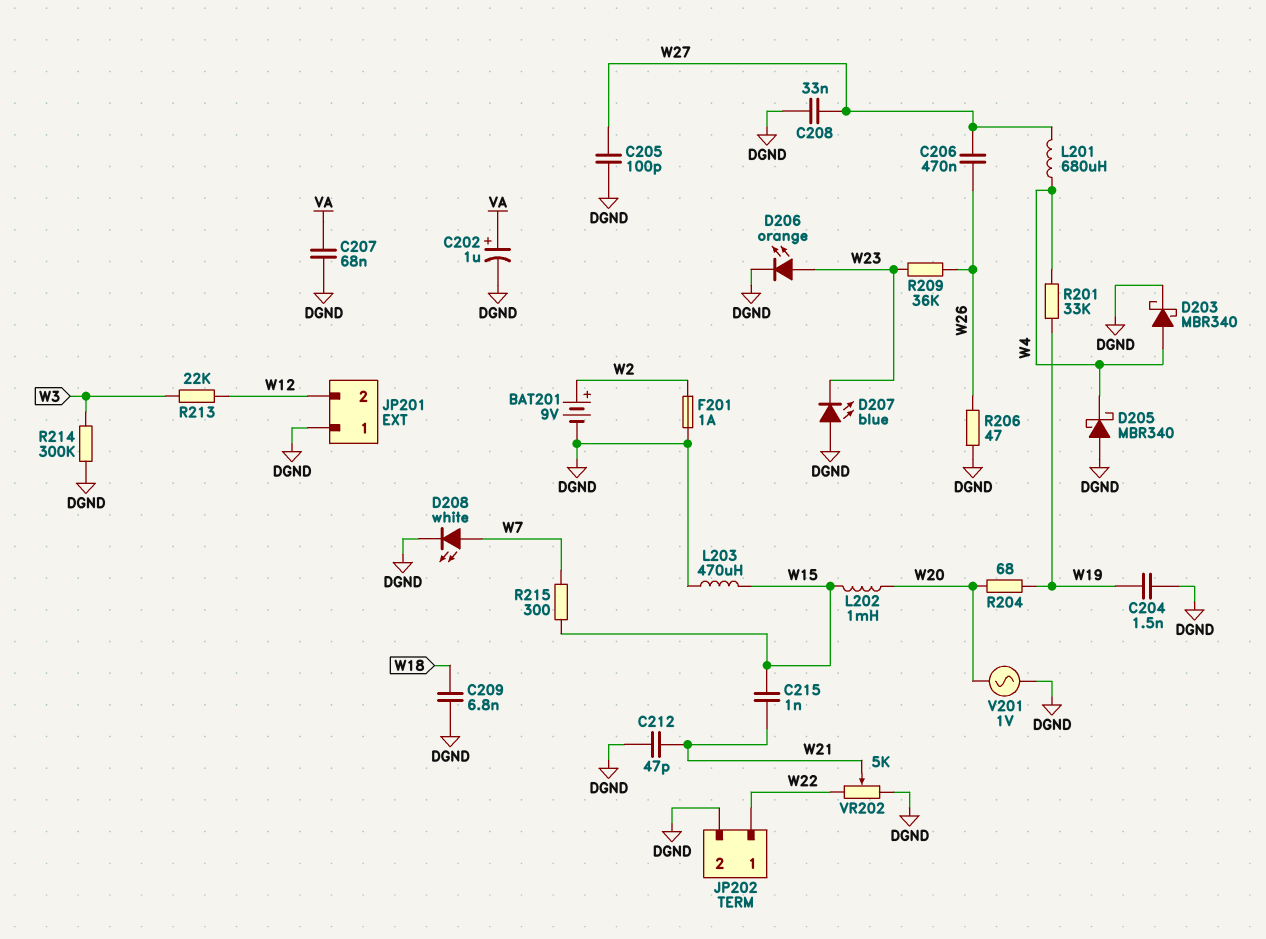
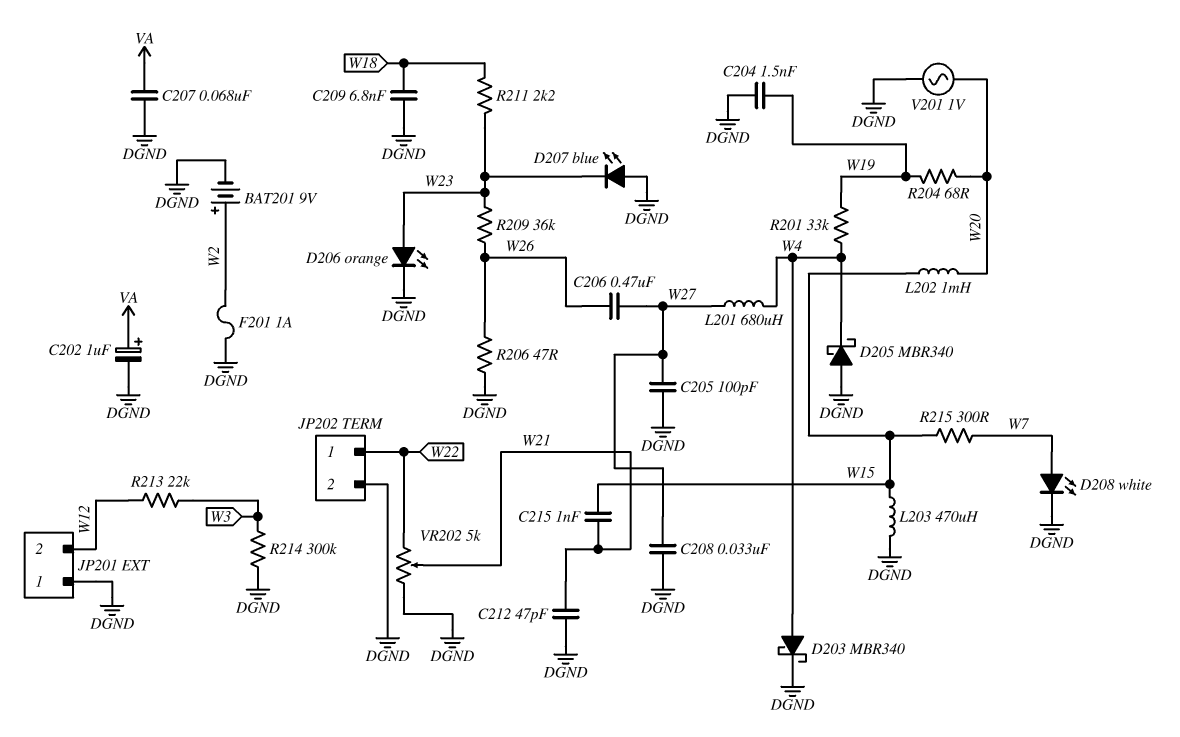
R211: none -> 2.2k (W18, W23)

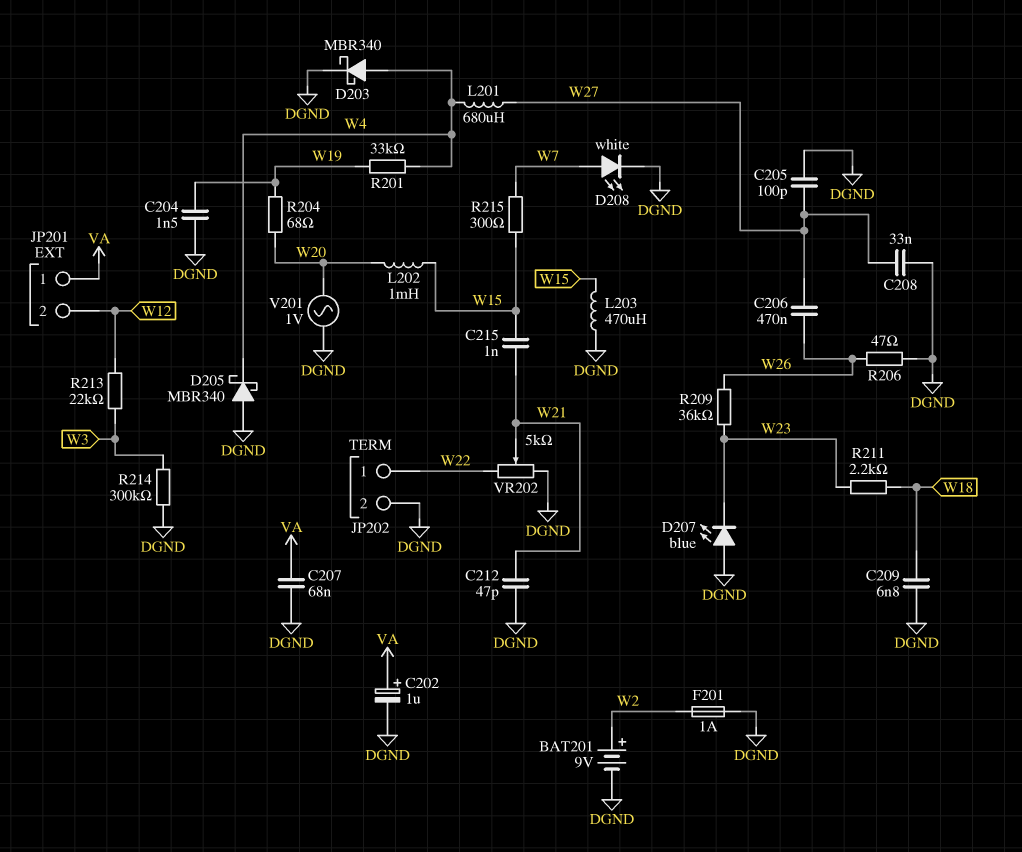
D206: LED orange (A W23, K DGND) -> none
JP201 pin 1: DGND -> VA

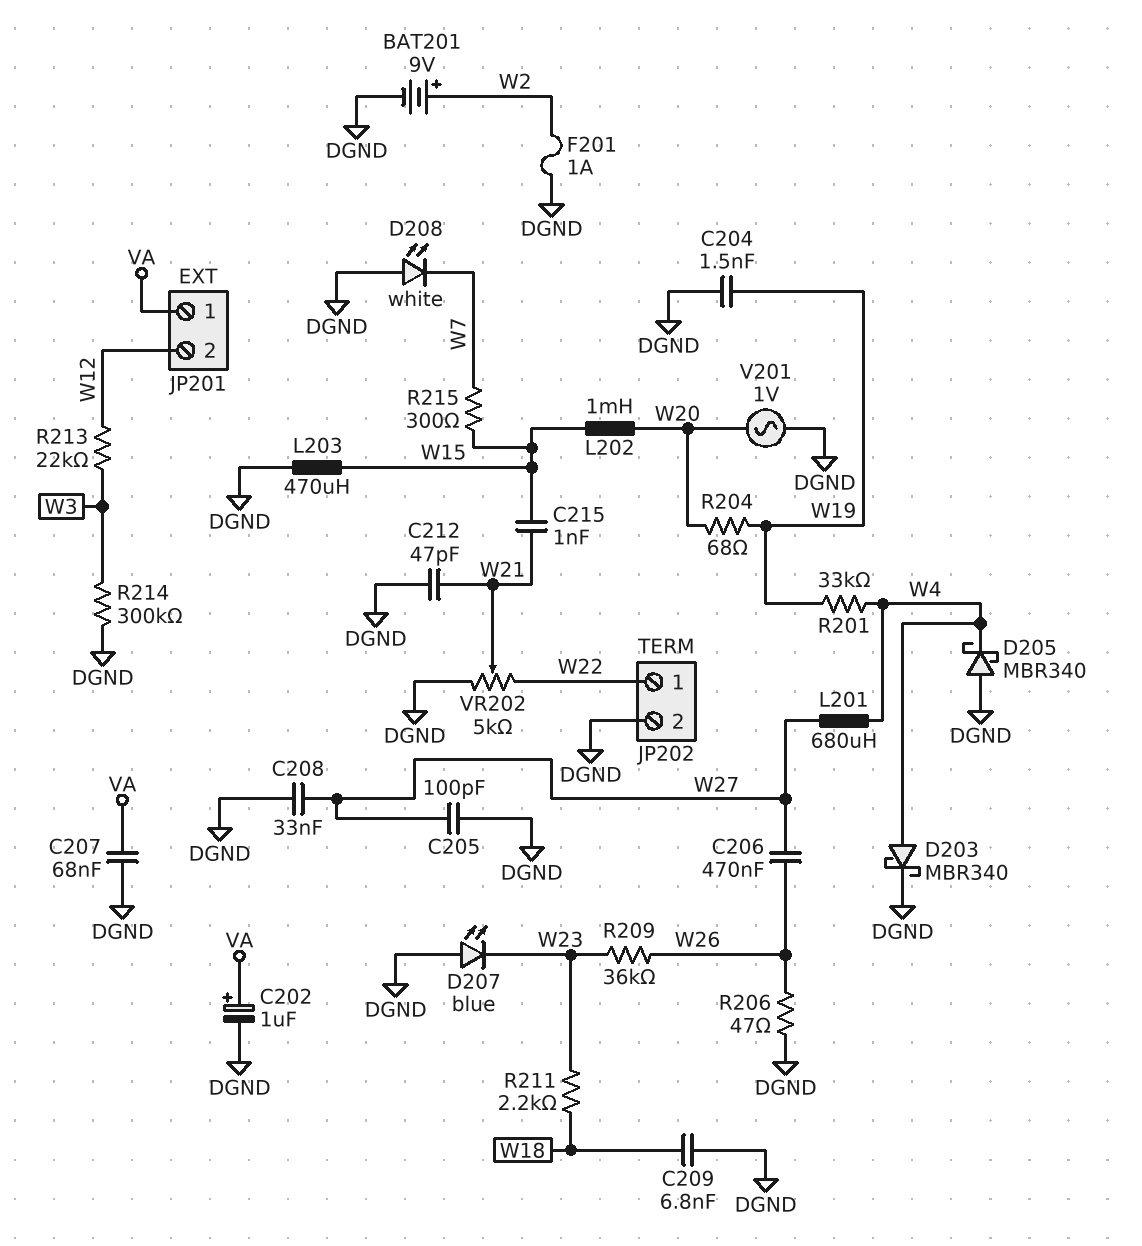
D208: LED white (A W7, K DGND) -> LED white (A DGND, K W7)

